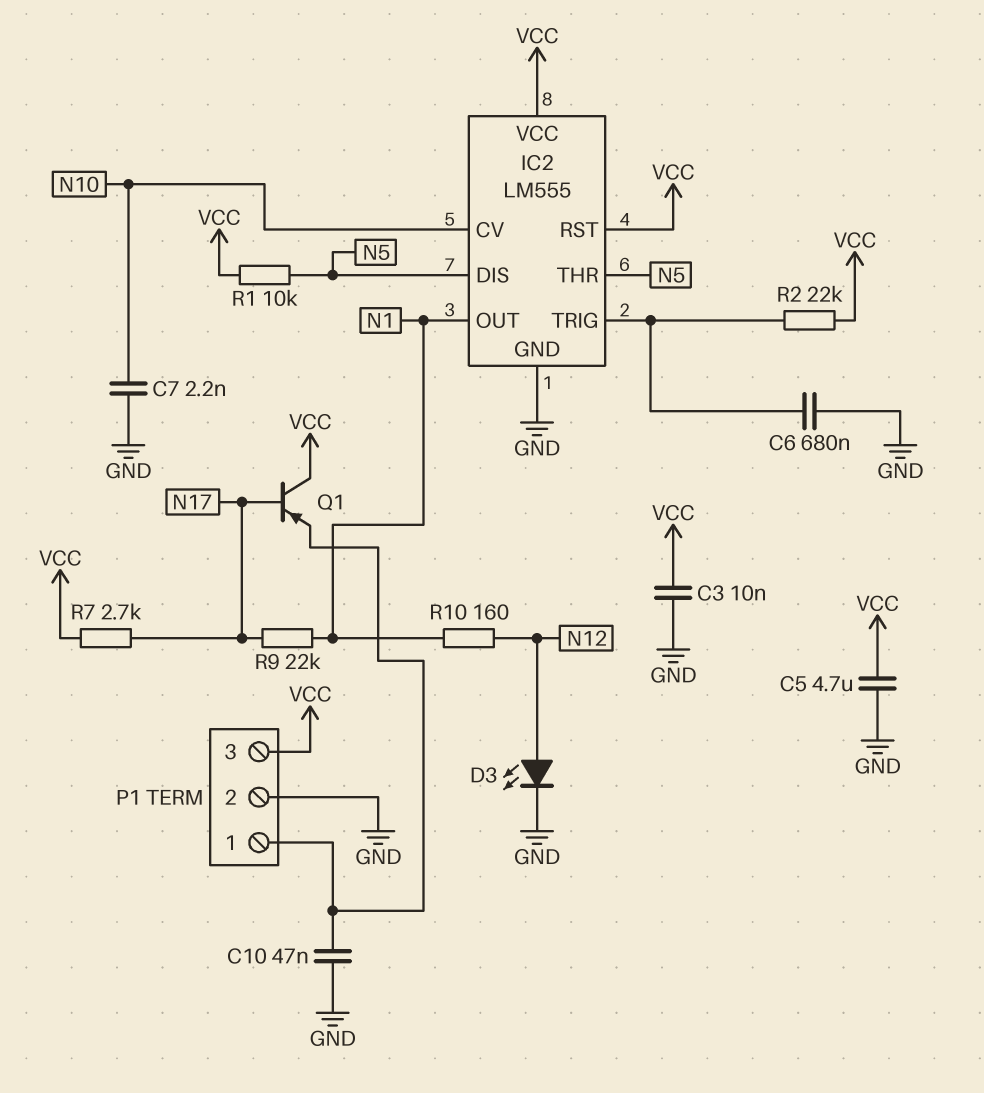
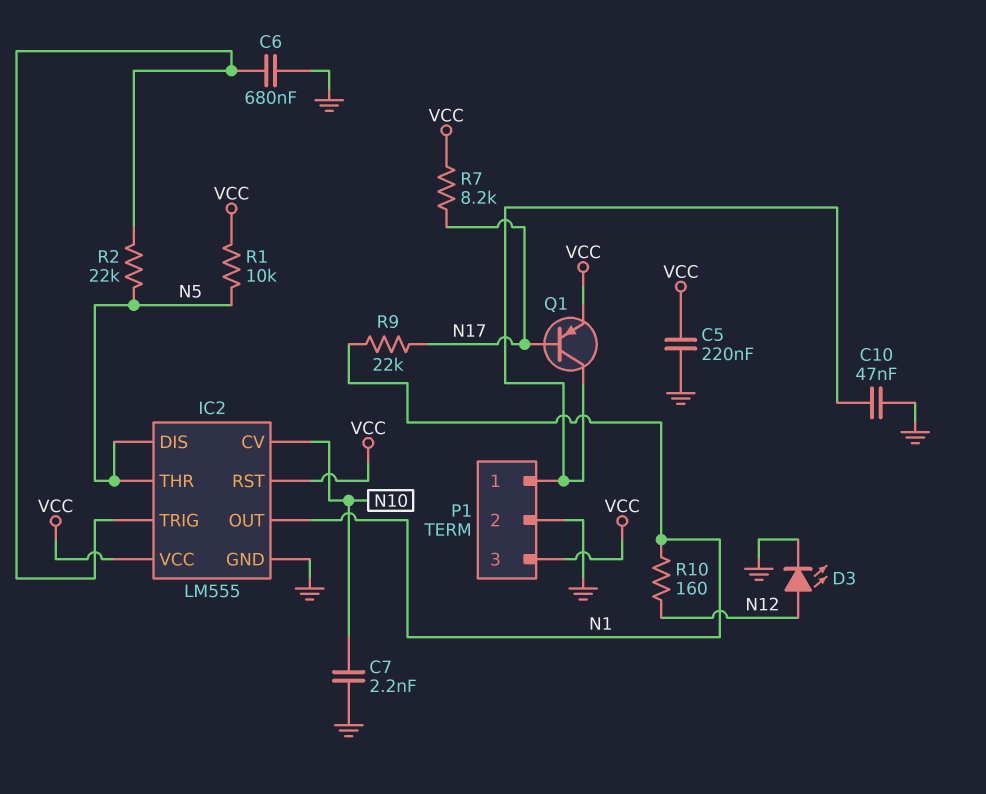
C3: 10nF (GND, VCC) -> none
C5: 4.7uF (GND, VCC) -> 220nF (GND, VCC)
Q1: PNP (B N17, C VCC, E P1/1) -> PNP (B N17, C P1/1, E VCC)
R2: 22k (IC2/TRIG, VCC) -> 22k (IC2/TRIG, N5)
R7: 2.7k (N17, VCC) -> 8.2k (N17, VCC)

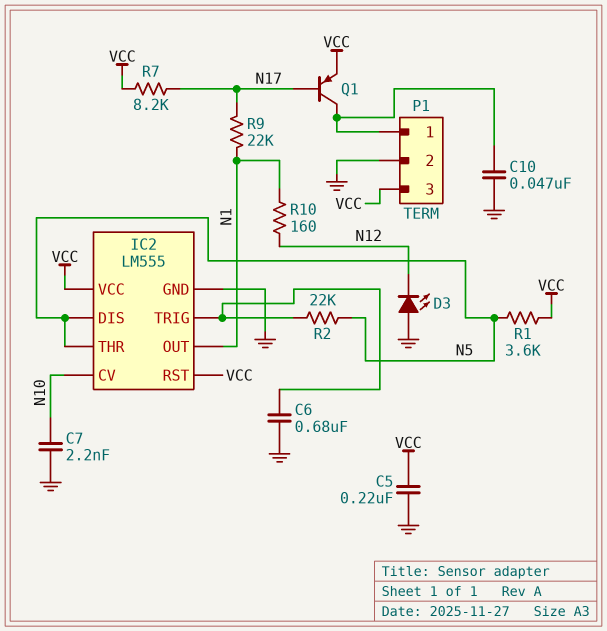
D3: LED (A N12, K GND) -> LED (A GND, K N12)
R1: 10k (N5, VCC) -> 3.6k (N5, VCC)

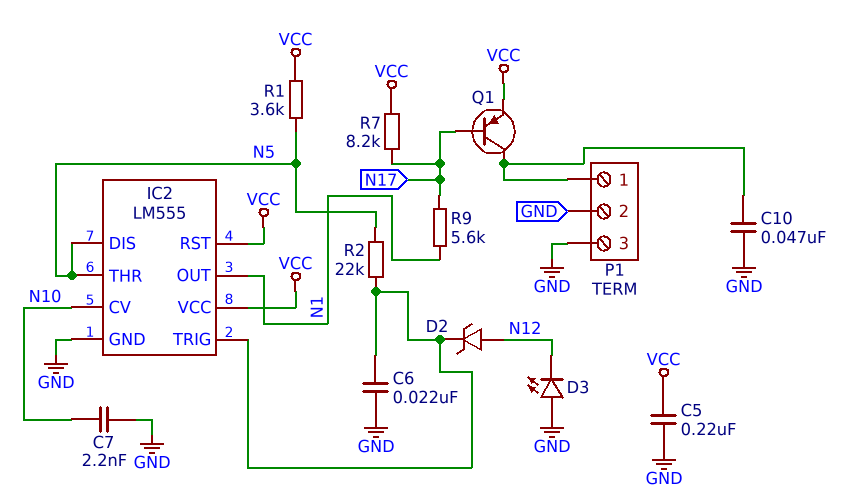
C6: 680nF (GND, IC2/TRIG) -> 22nF (GND, IC2/TRIG)
D2: none -> zener (A N12, K IC2/TRIG)
P1 pin 3: VCC -> GND
R9: 22k (N1, N17) -> 5.6k (N1, N17)
R10: 160 (N1, N12) -> none

